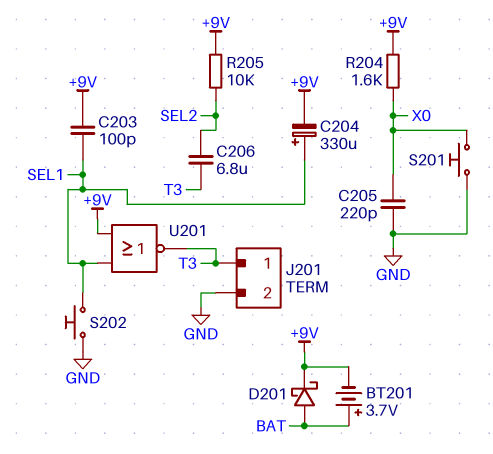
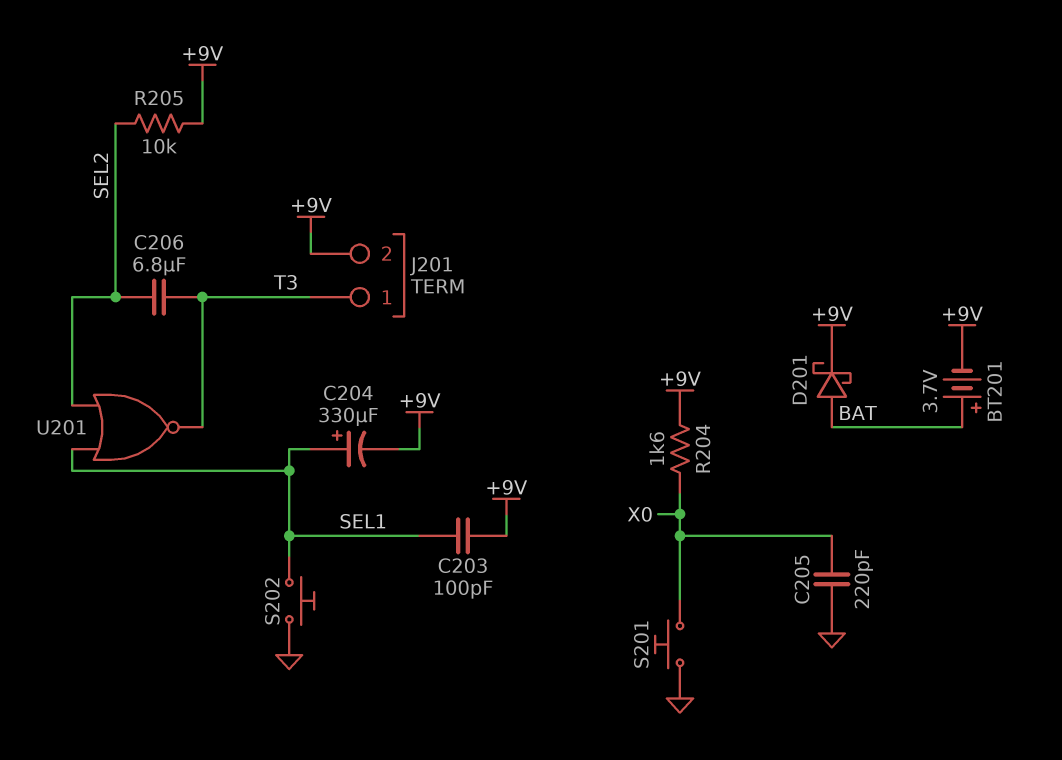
J201 pin 2: GND -> +9V
U201: NOR (in +9V, in SEL1, out T3) -> NOR (in SEL1, in SEL2, out T3)

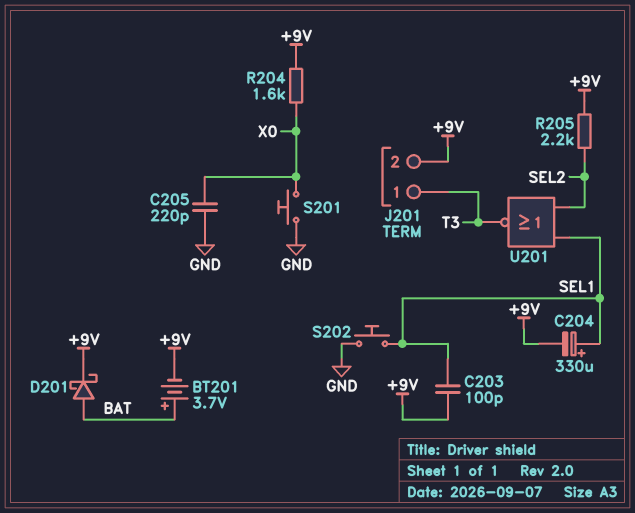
C206: 6.8uF (SEL2, T3) -> none
R205: 10k (+9V, SEL2) -> 2.2k (+9V, SEL2)

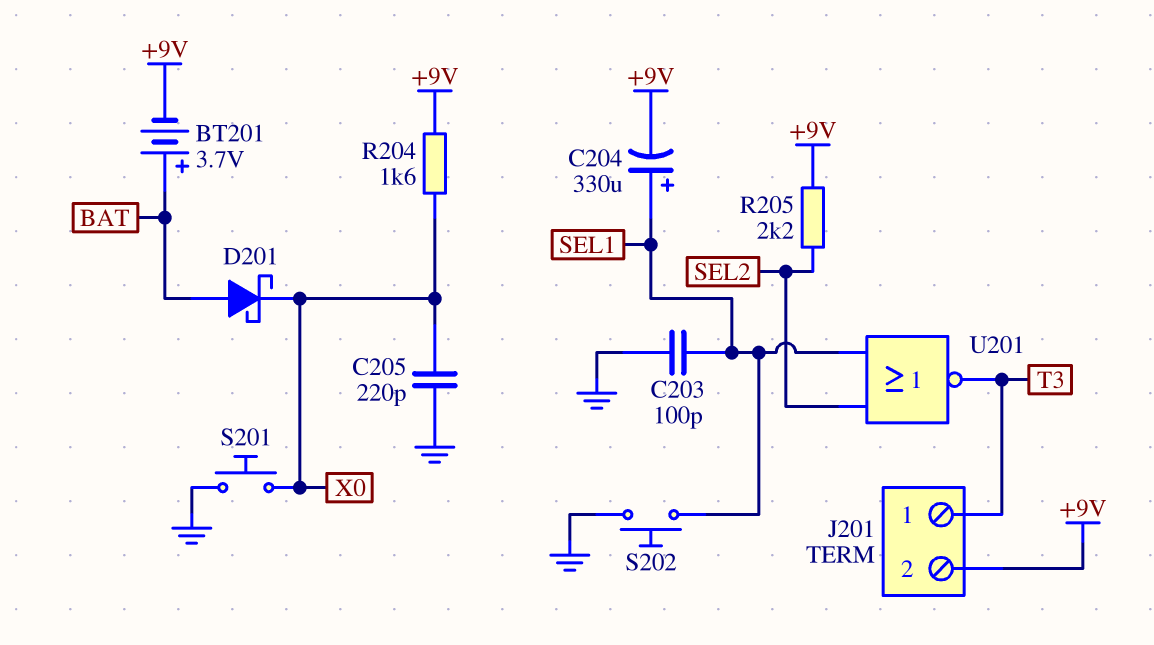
C203: 100pF (+9V, SEL1) -> 100pF (GND, SEL1)
D201: schottky (A BAT, K +9V) -> schottky (A BAT, K X0)

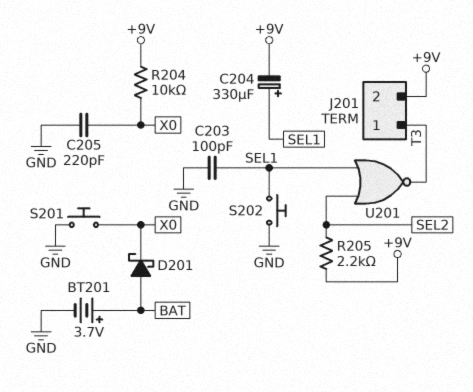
BT201: 3.7V (plus BAT, minus +9V) -> 3.7V (plus BAT, minus GND)
R204: 1.6k (+9V, X0) -> 10k (+9V, X0)

